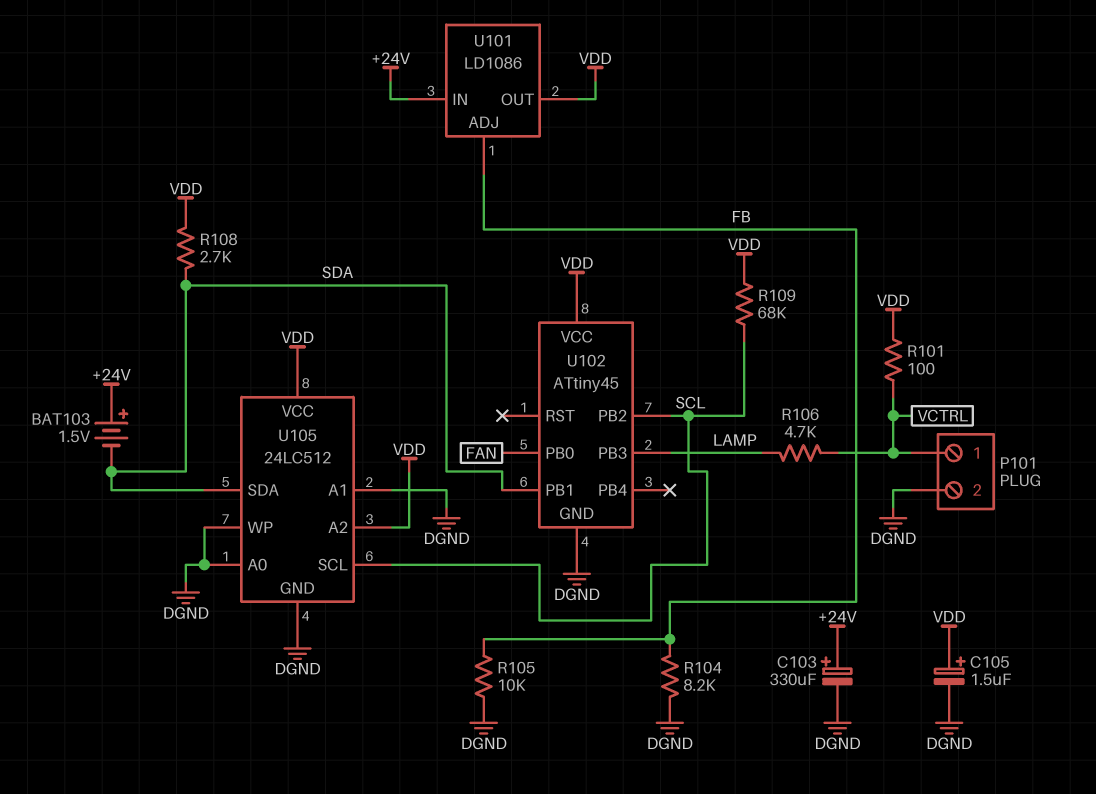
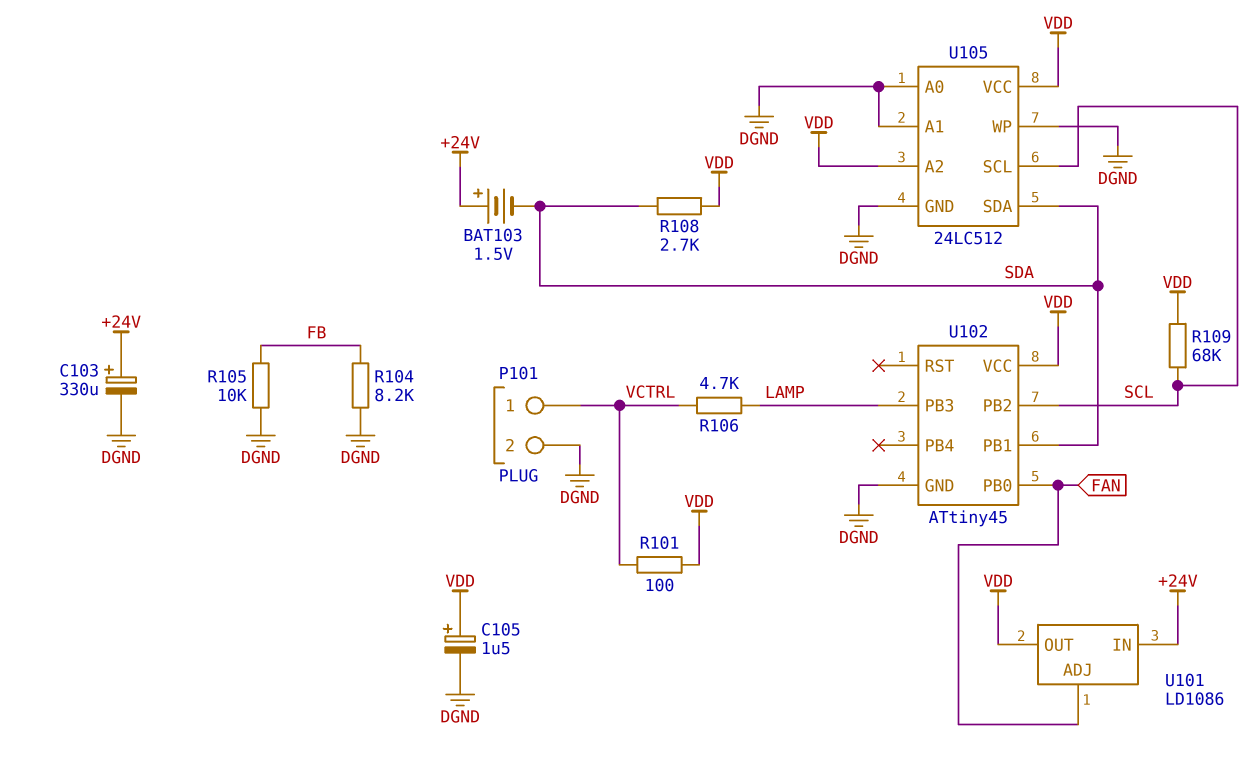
U101 pin ADJ: FB -> FAN

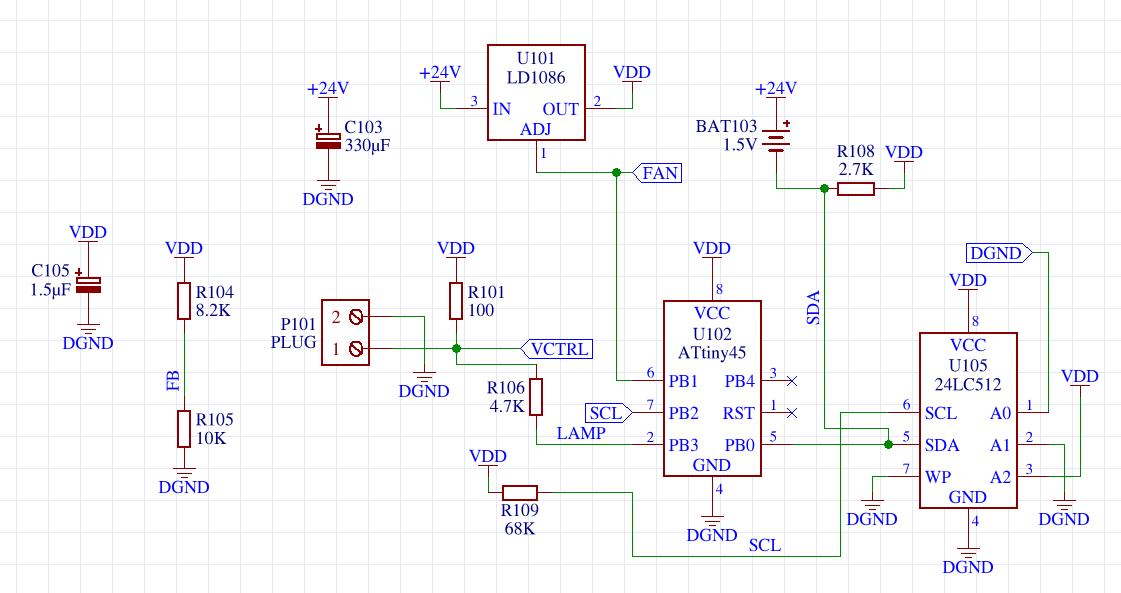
R104: 8.2k (DGND, FB) -> 8.2k (FB, VDD)
U102 pin PB0: FAN -> SDA
U102 pin PB1: SDA -> FAN

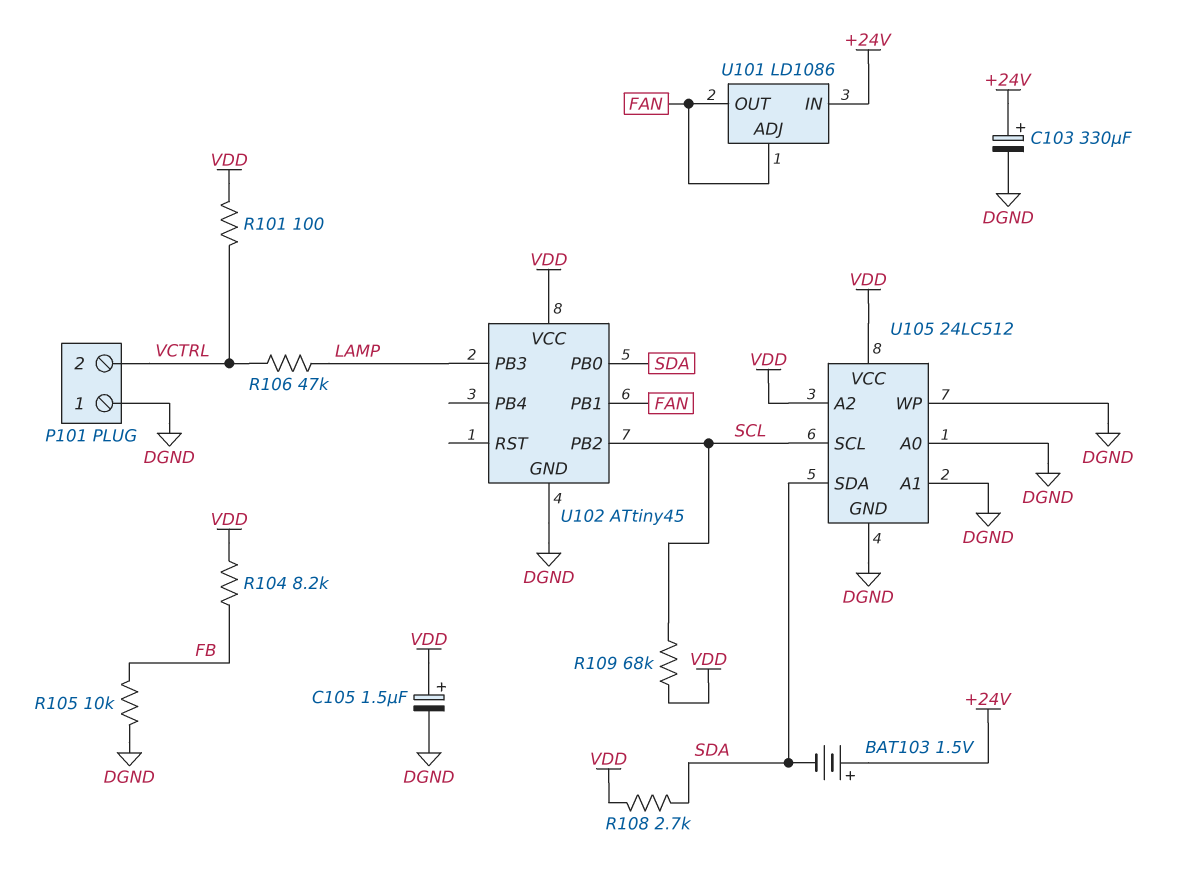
P101 pin 1: VCTRL -> DGND
P101 pin 2: DGND -> VCTRL
R106: 4.7k (LAMP, VCTRL) -> 47k (LAMP, VCTRL)
U101 pin OUT: VDD -> FAN

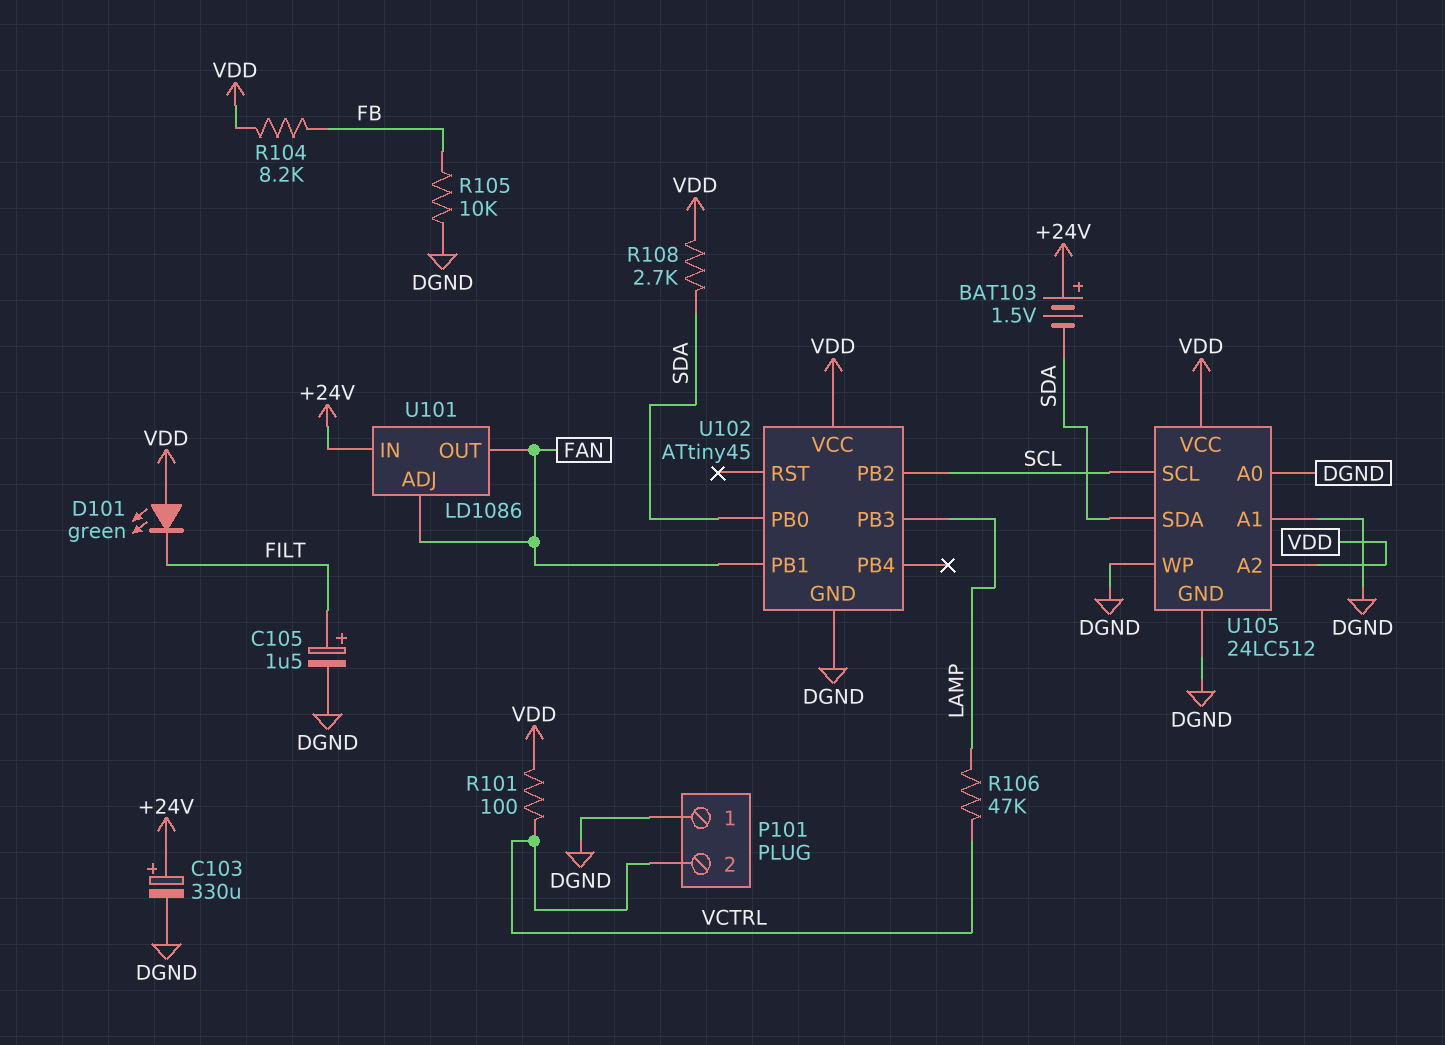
C105: 1.5uF (plus VDD, minus DGND) -> 1.5uF (plus FILT, minus DGND)
D101: none -> LED green (A VDD, K FILT)
R109: 68k (SCL, VDD) -> none

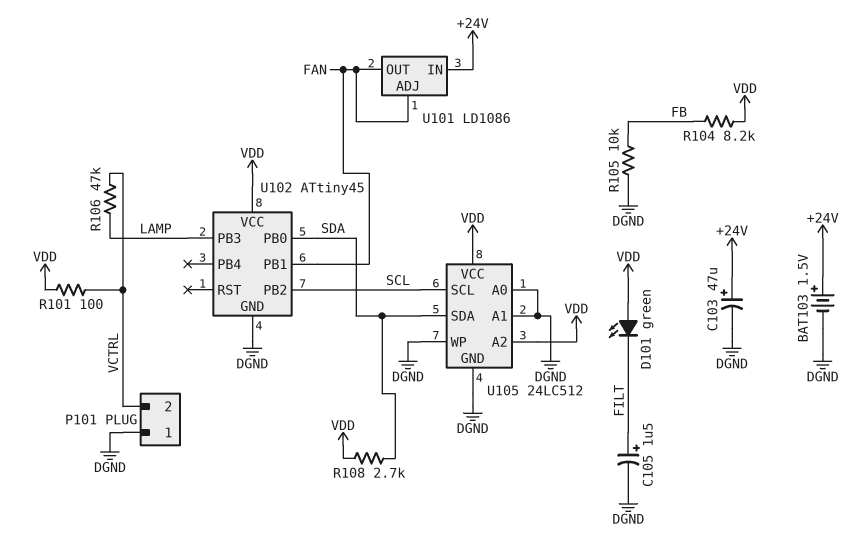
BAT103: 1.5V (plus +24V, minus SDA) -> 1.5V (plus +24V, minus DGND)
C103: 330uF (plus +24V, minus DGND) -> 47uF (plus +24V, minus DGND)

